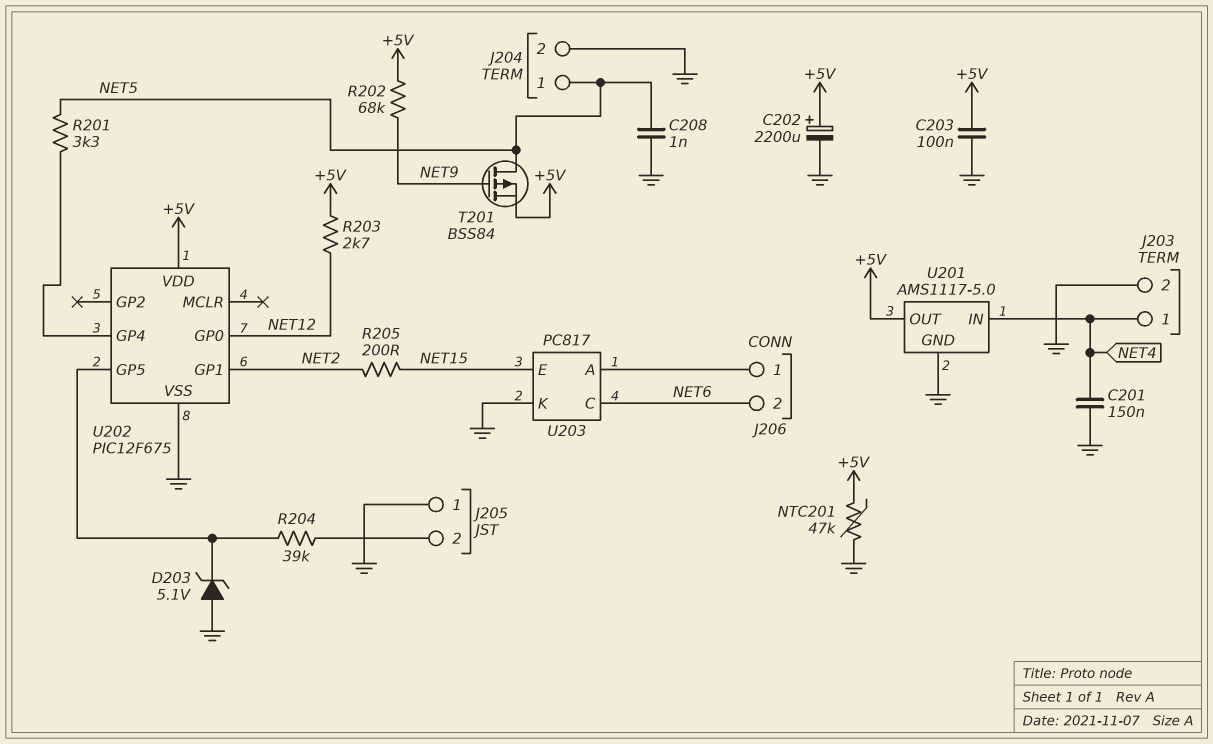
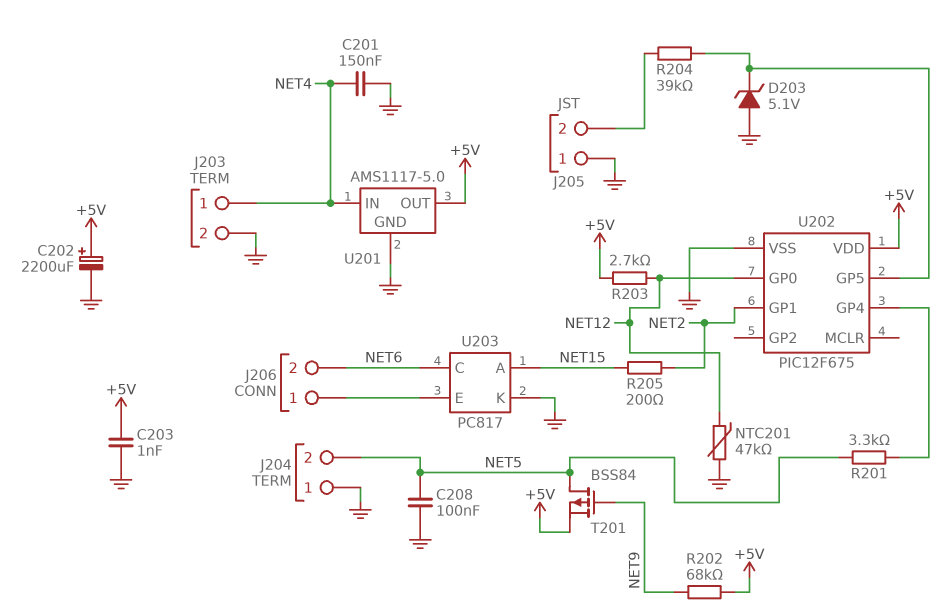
C203: 100nF (+5V, GND) -> 1nF (+5V, GND)
C208: 1nF (GND, NET5) -> 100nF (GND, NET5)
J204 pin 1: NET5 -> GND
J204 pin 2: GND -> NET5
NTC201: 47k (+5V, GND) -> 47k (GND, NET12)
U203 pin A: J206/1 -> NET15
U203 pin E: NET15 -> J206/1

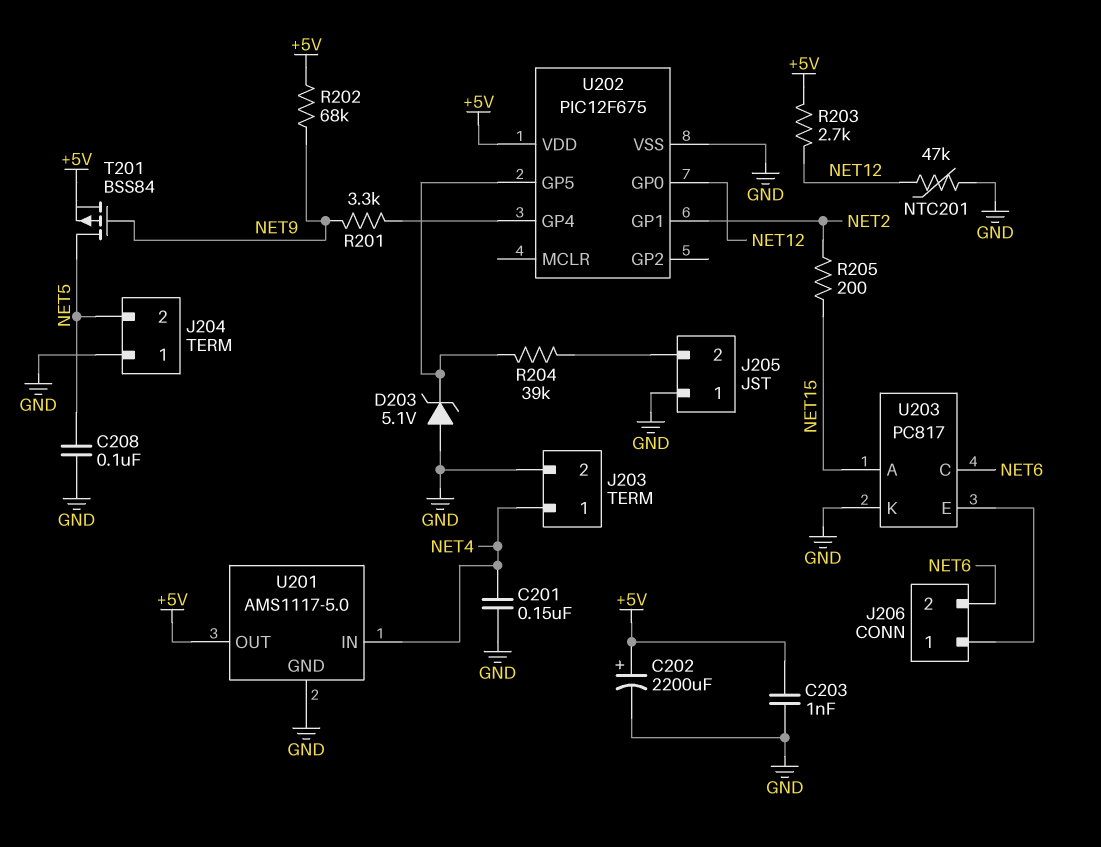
R201: 3.3k (NET5, U202/GP4) -> 3.3k (NET9, U202/GP4)

